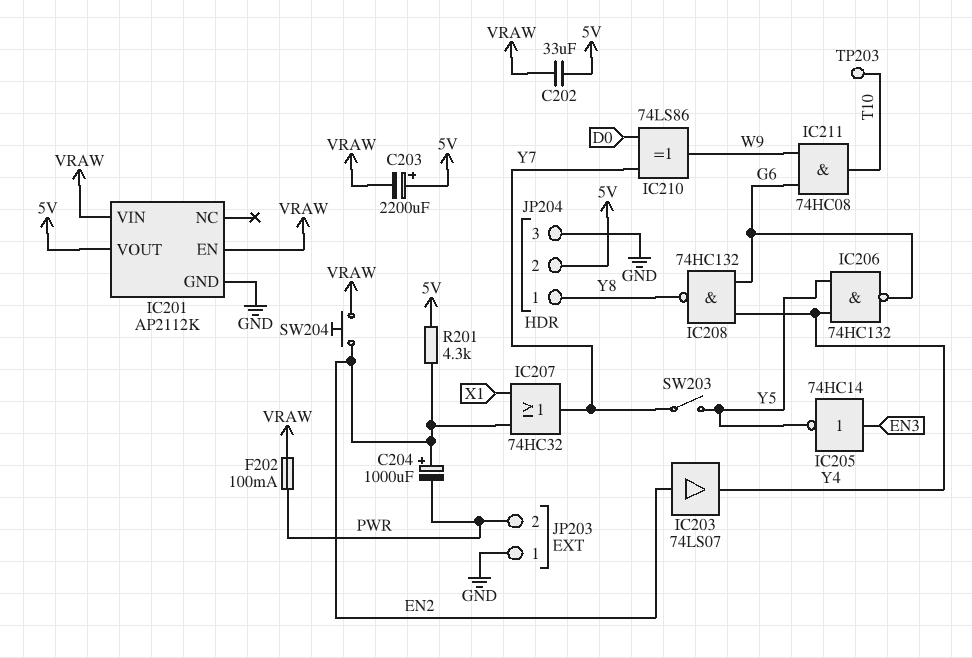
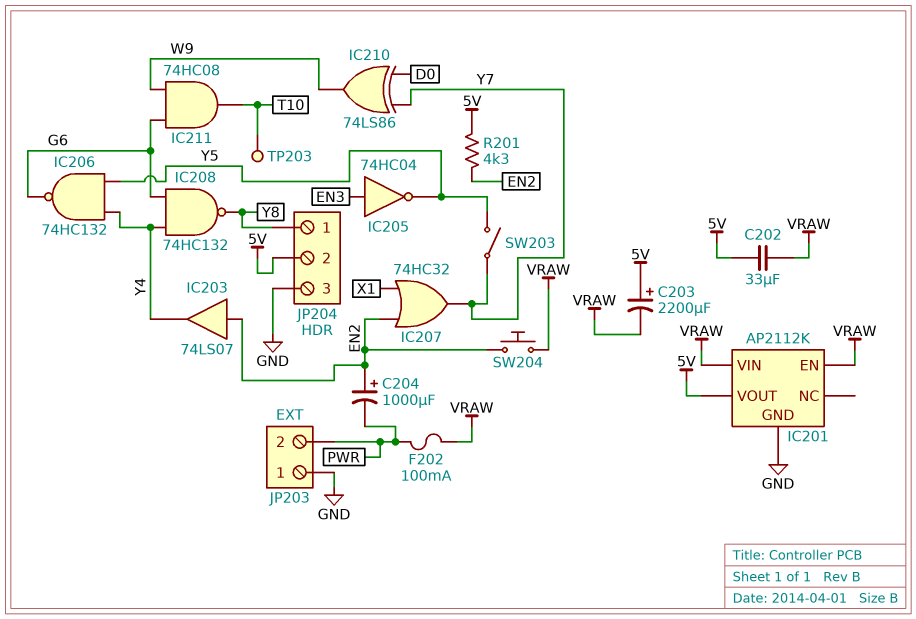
IC205: NOT 74HC14 (in EN3, out Y5) -> NOT 74HC04 (in EN3, out Y5)

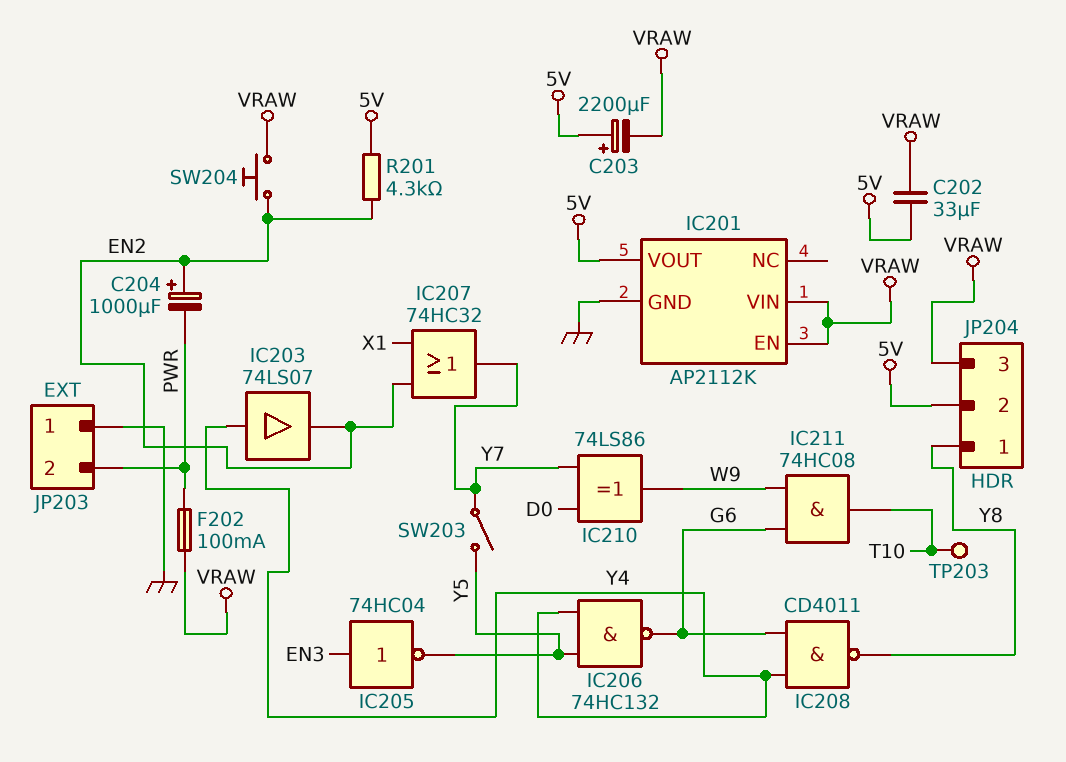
IC203: buffer 74LS07 (in EN2, out Y4) -> buffer 74LS07 (in Y4, out EN2)
IC208: NAND 74HC132 (in G6, in Y4, out Y8) -> NAND CD4011 (in G6, in Y4, out Y8)
JP204 pin 3: GND -> VRAW

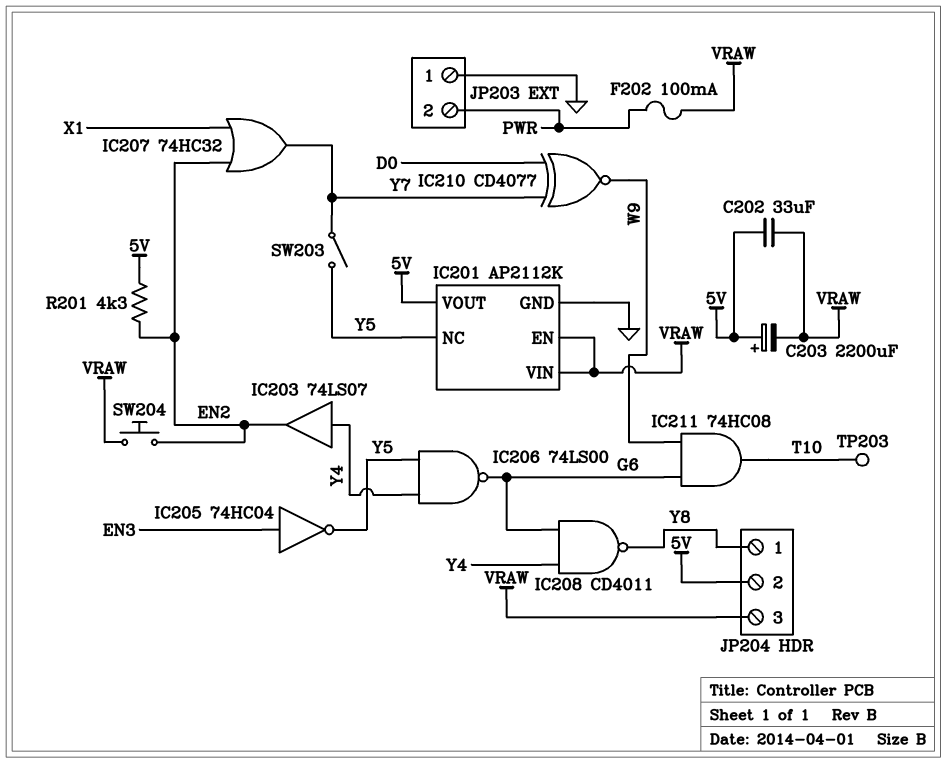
C204: 1000uF (plus EN2, minus PWR) -> none
IC201 pin NC: none -> Y5
IC206: NAND 74HC132 (in Y4, in Y5, out G6) -> NAND 74LS00 (in Y4, in Y5, out G6)
IC210: XOR 74LS86 (in D0, in Y7, out W9) -> XNOR CD4077 (in D0, in Y7, out W9)

